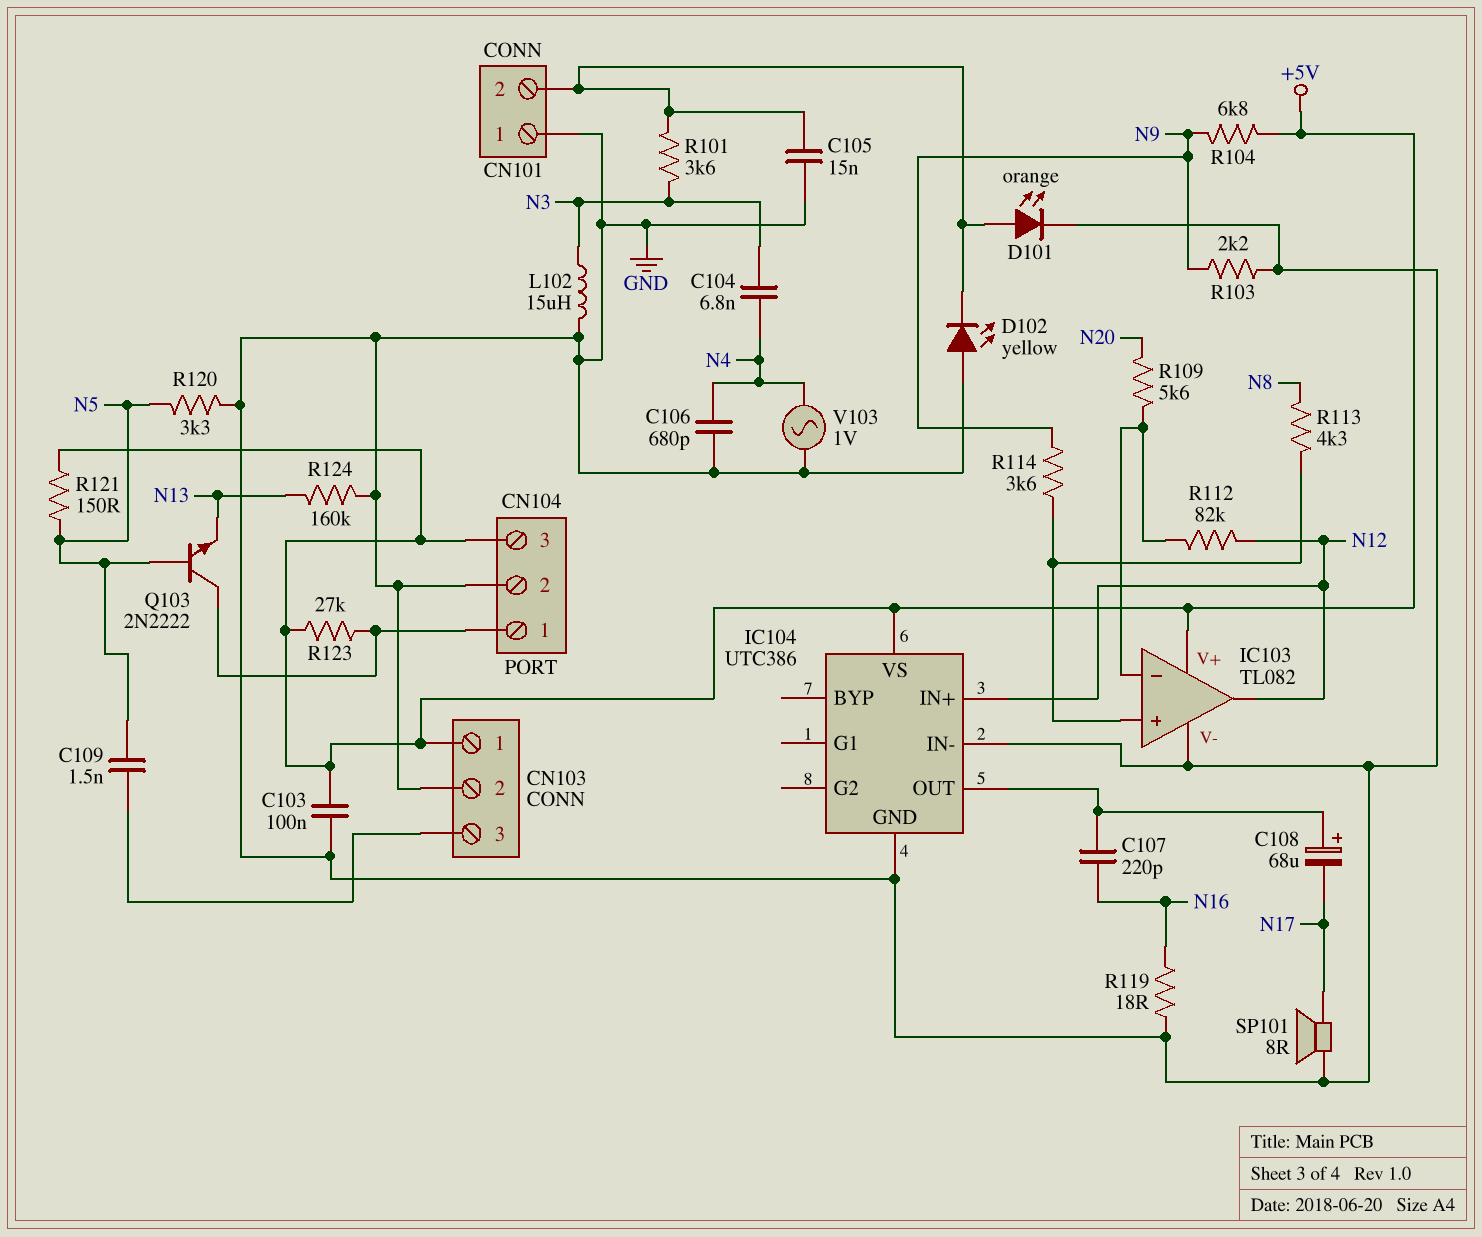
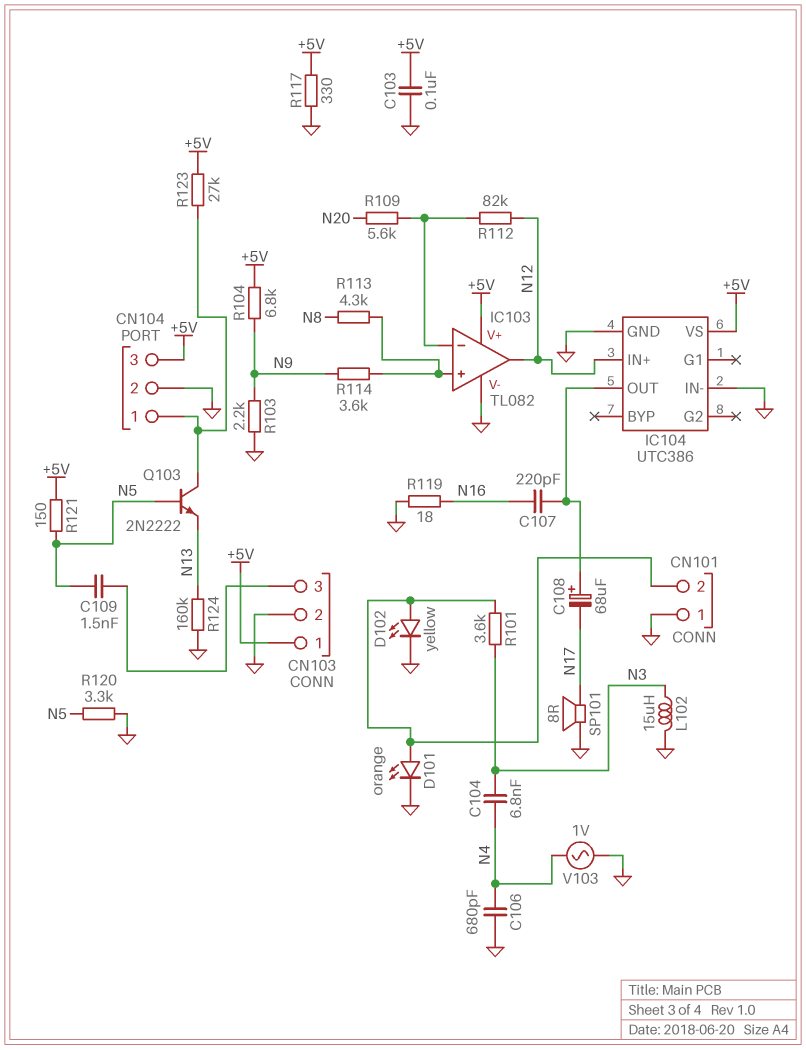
C105: 15nF (CN101/2, GND) -> none
D102: LED yellow (A GND, K CN101/2) -> LED yellow (A CN101/2, K GND)
R117: none -> 330 (+5V, GND)

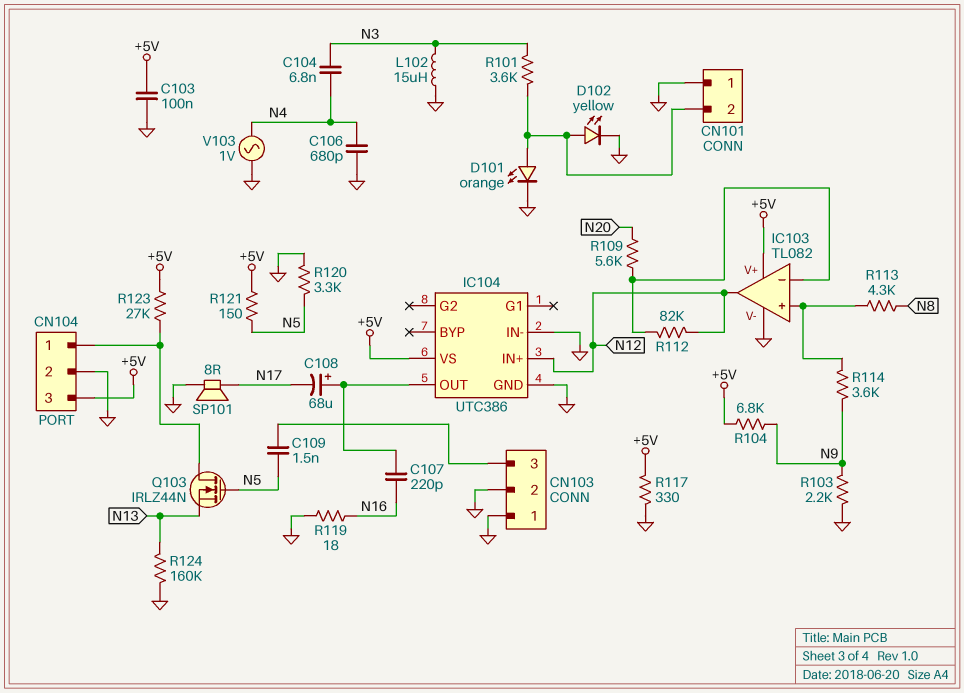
CN103 pin 1: +5V -> GND
Q103: NPN 2N2222 (B N5, C CN104/1, E N13) -> NMOS IRLZ44N (G N5, D CN104/1, S N13)

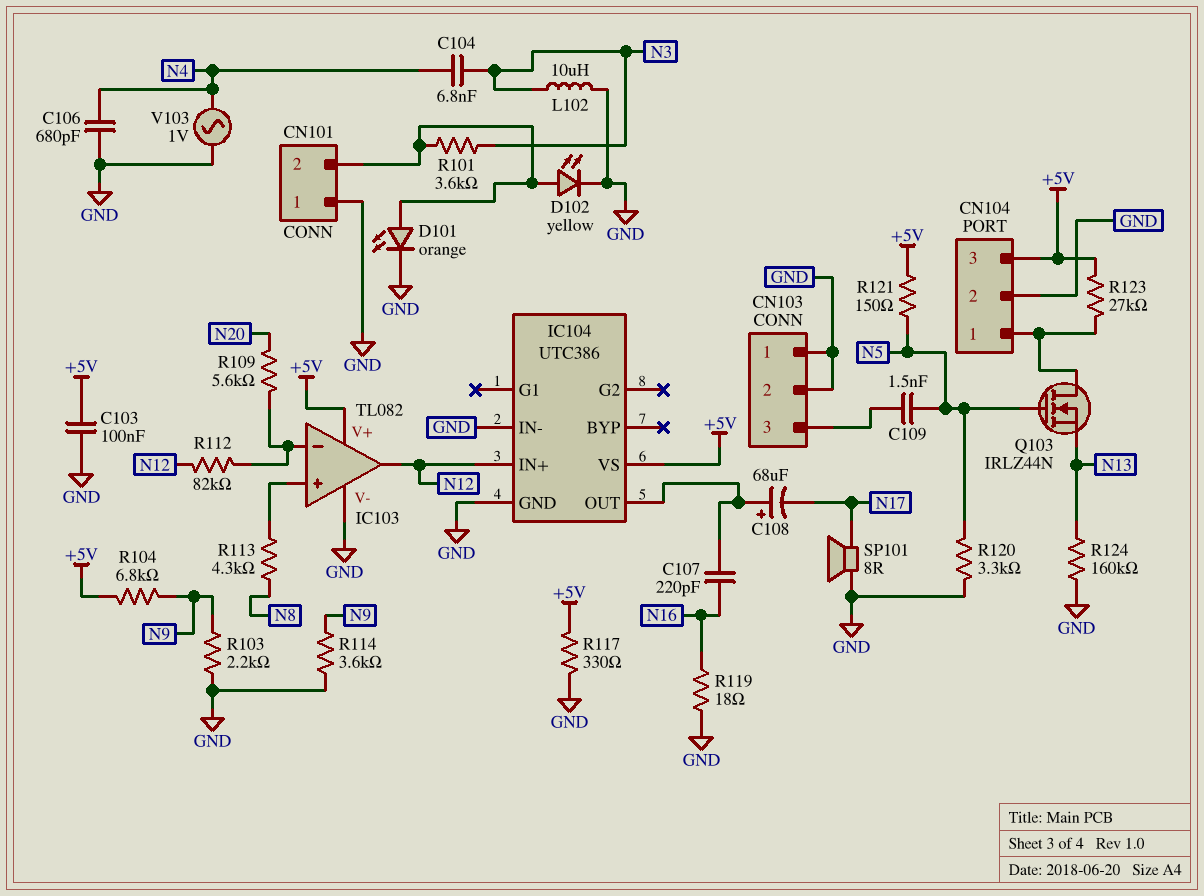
L102: 15uH (GND, N3) -> 10uH (GND, N3)
R114: 3.6k (IC103/in+, N9) -> 3.6k (GND, N9)

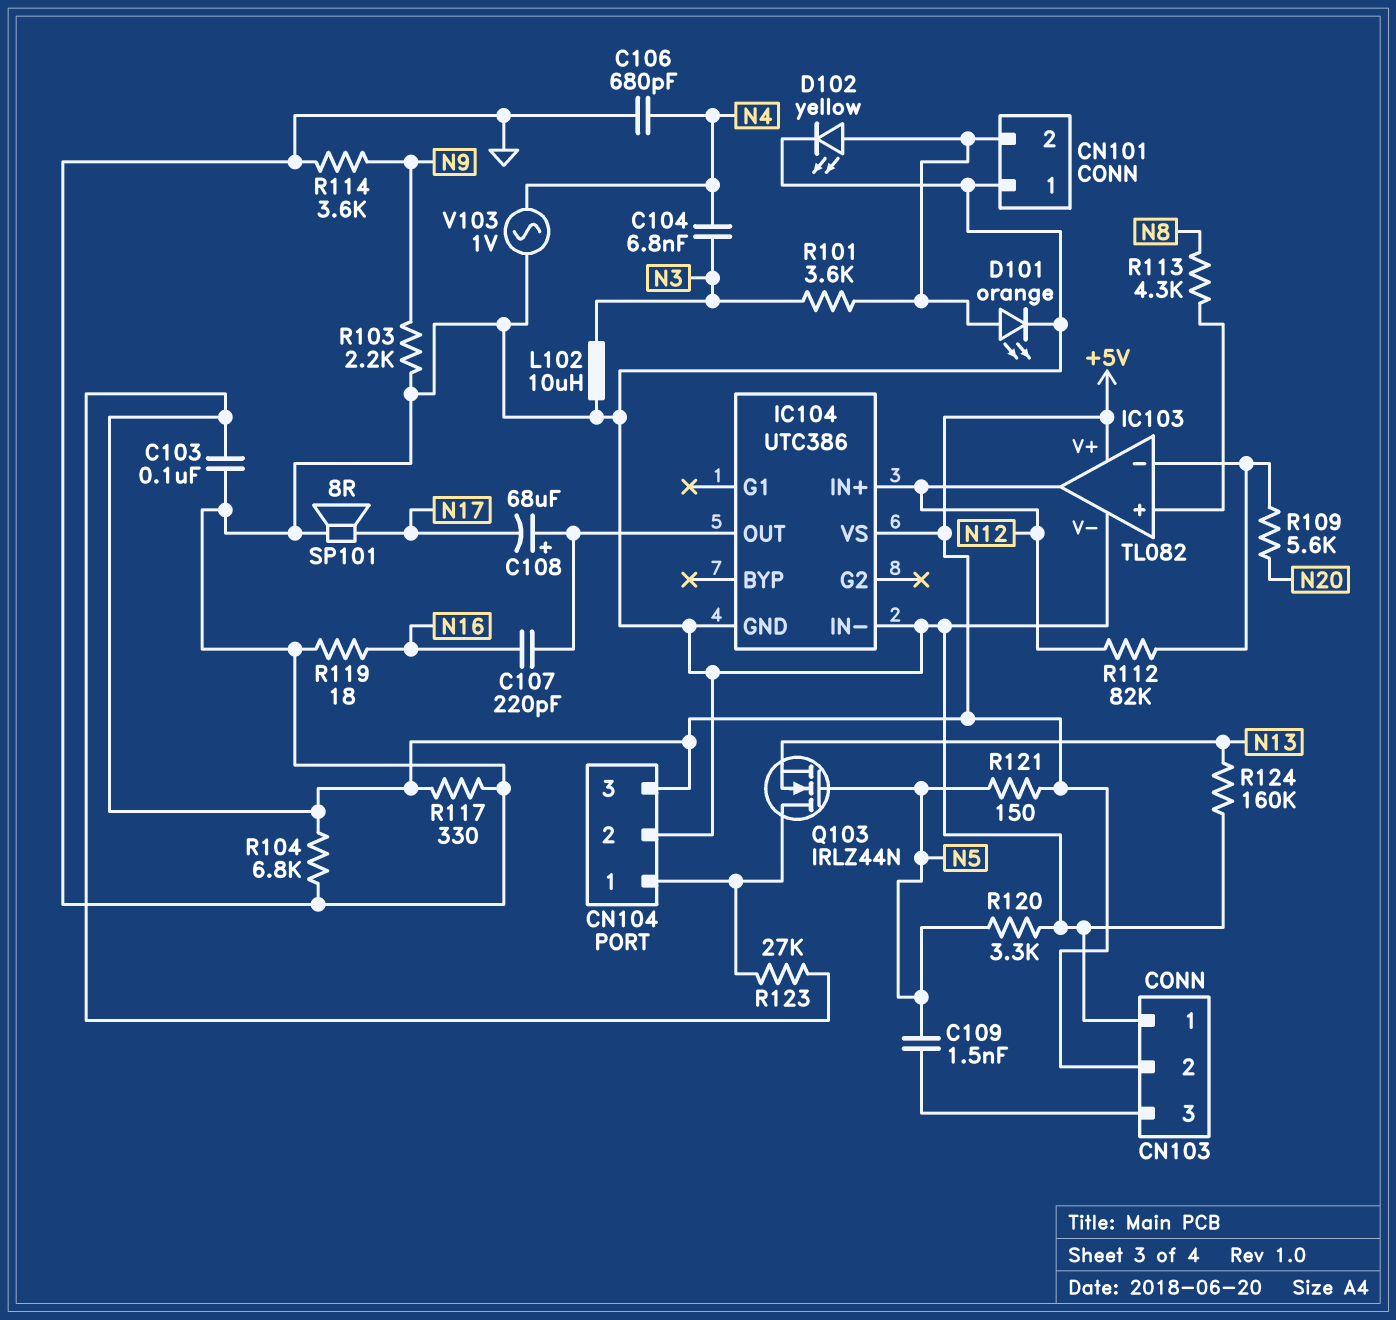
CN103 pin 2: GND -> +5V
R104: 6.8k (+5V, N9) -> 6.8k (+5V, GND)

